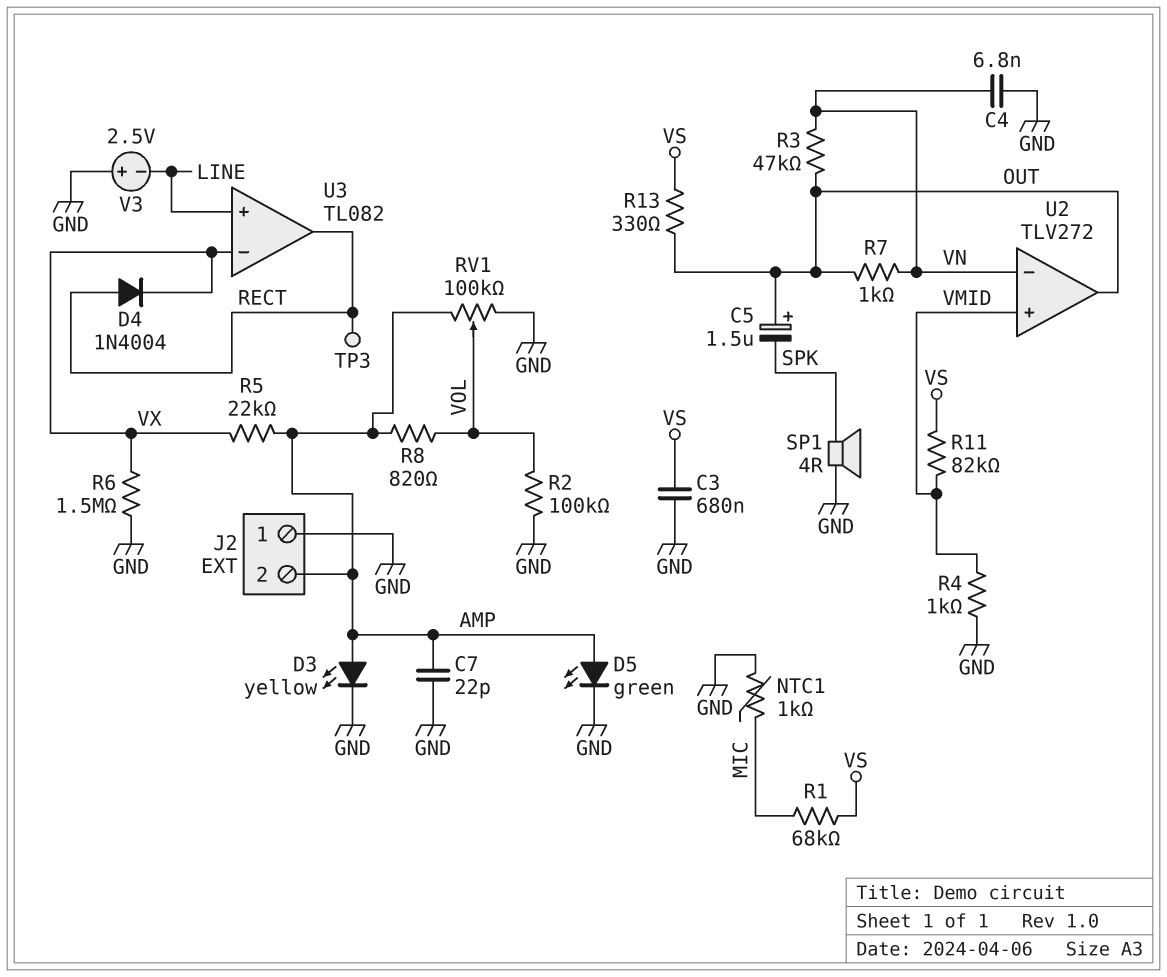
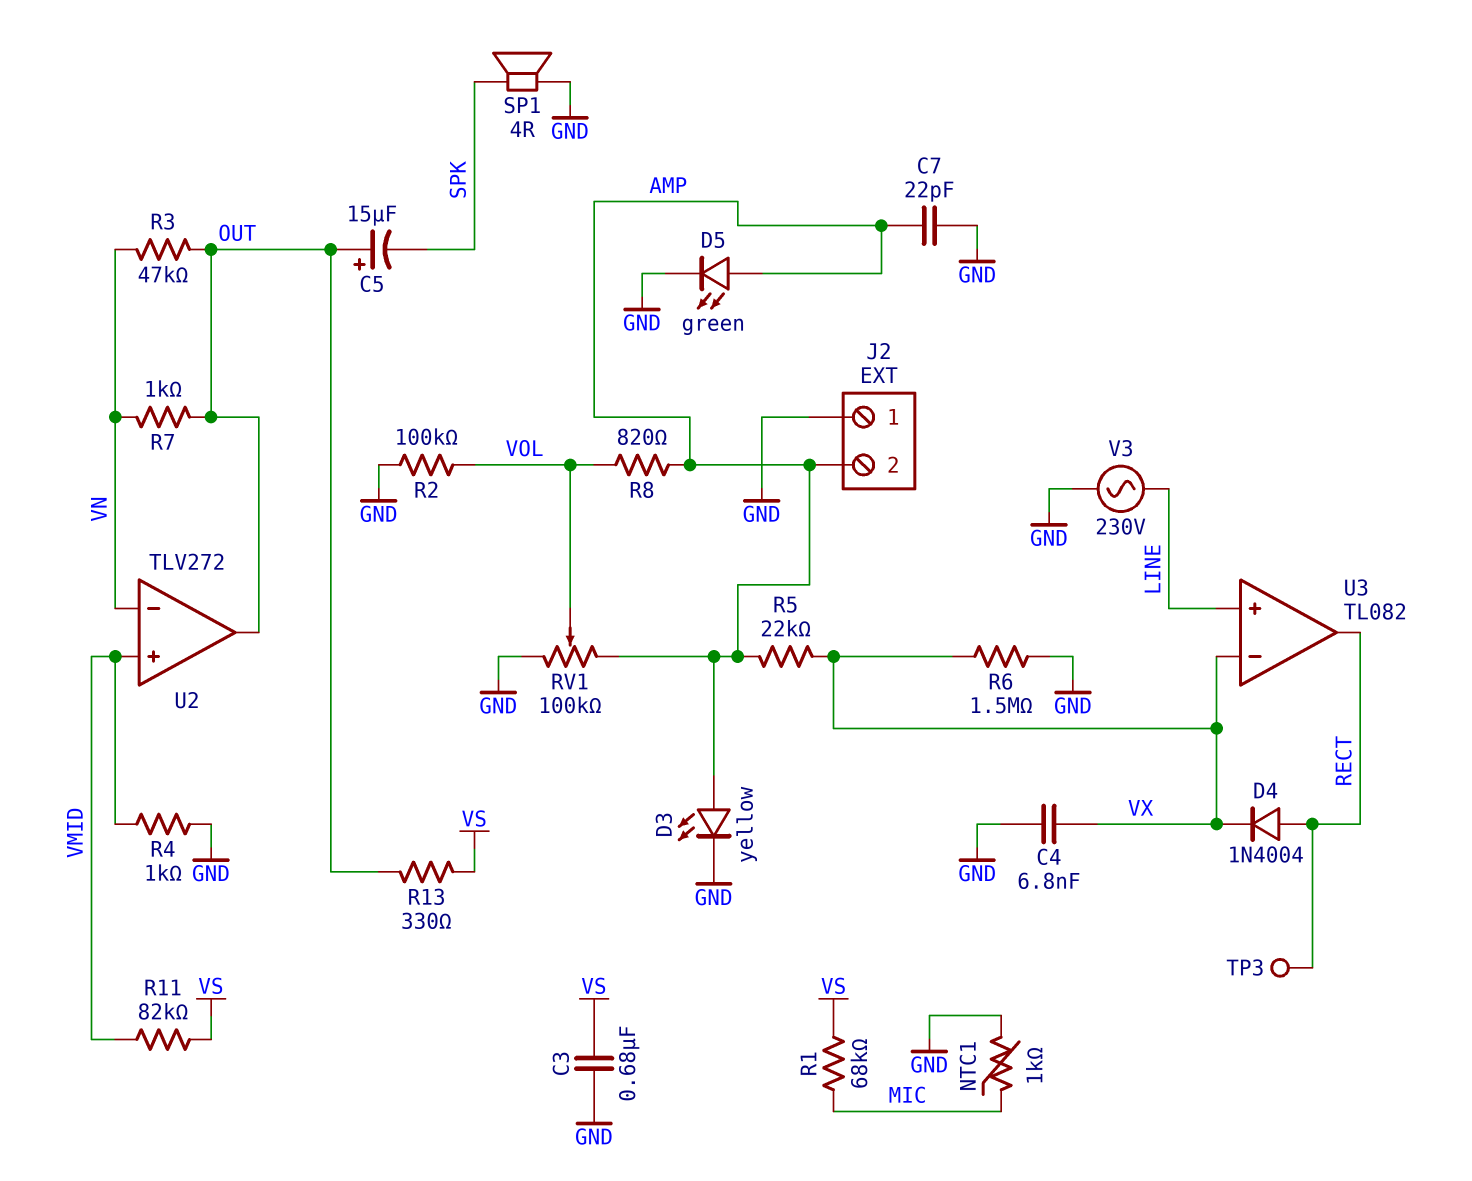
C4: 6.8nF (GND, VN) -> 6.8nF (GND, VX)
C5: 1.5uF (plus OUT, minus SPK) -> 15uF (plus OUT, minus SPK)
V3: 2.5V (plus GND, minus LINE) -> AC 230V (GND, LINE)

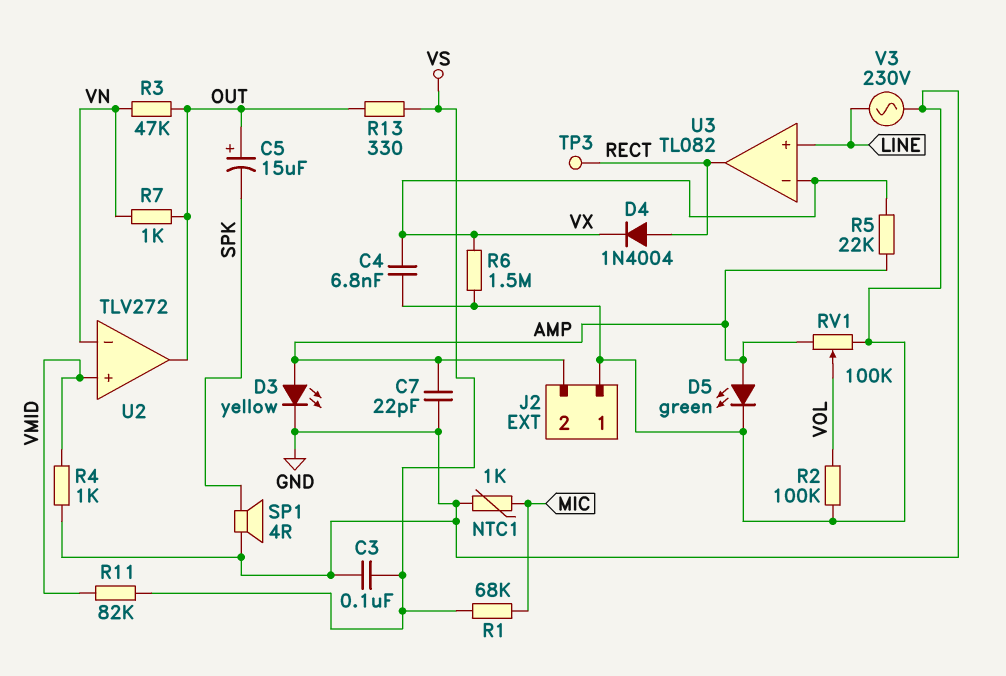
C3: 680nF (GND, VS) -> 100nF (GND, VS)
R8: 820 (AMP, VOL) -> none

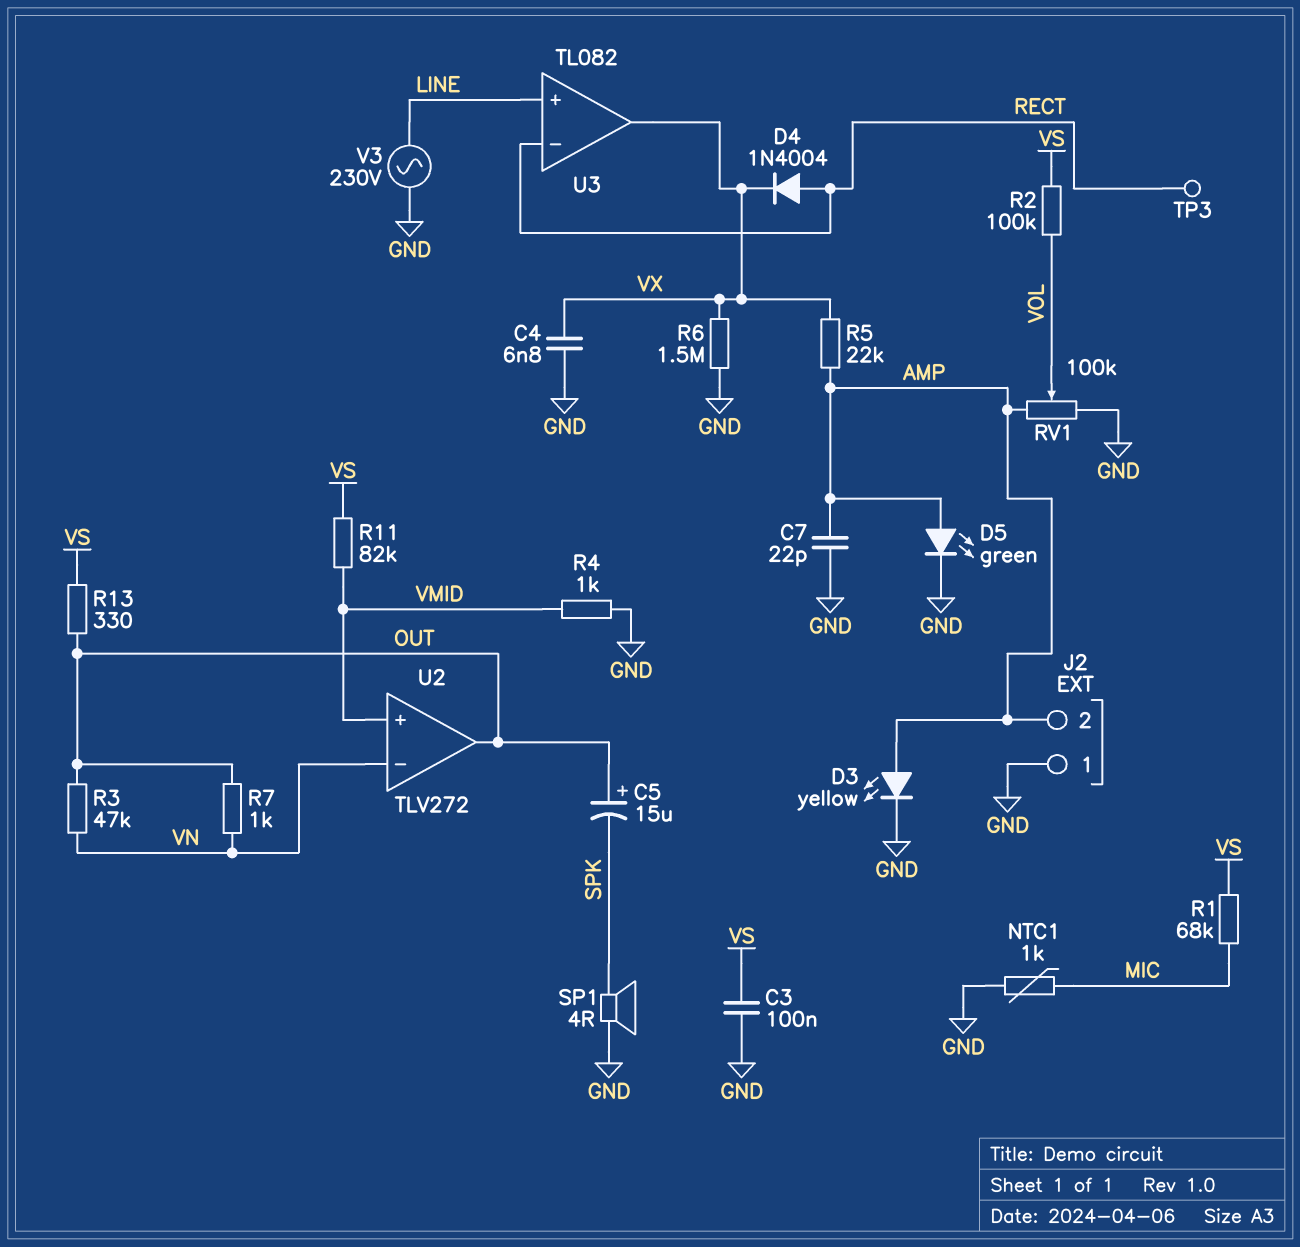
R2: 100k (GND, VOL) -> 100k (VOL, VS)
U3 pin in-: VX -> RECT
U3 pin out: RECT -> VX

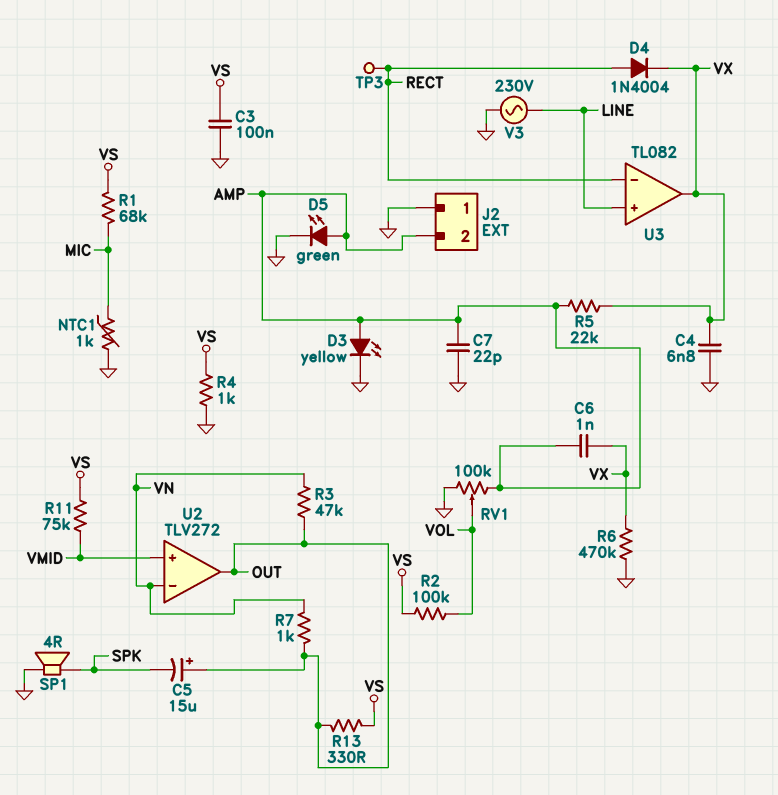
C6: none -> 1nF (AMP, VX)
R4: 1k (GND, VMID) -> 1k (GND, VS)
R6: 1.5M (GND, VX) -> 470k (GND, VX)
R11: 82k (VMID, VS) -> 75k (VMID, VS)

